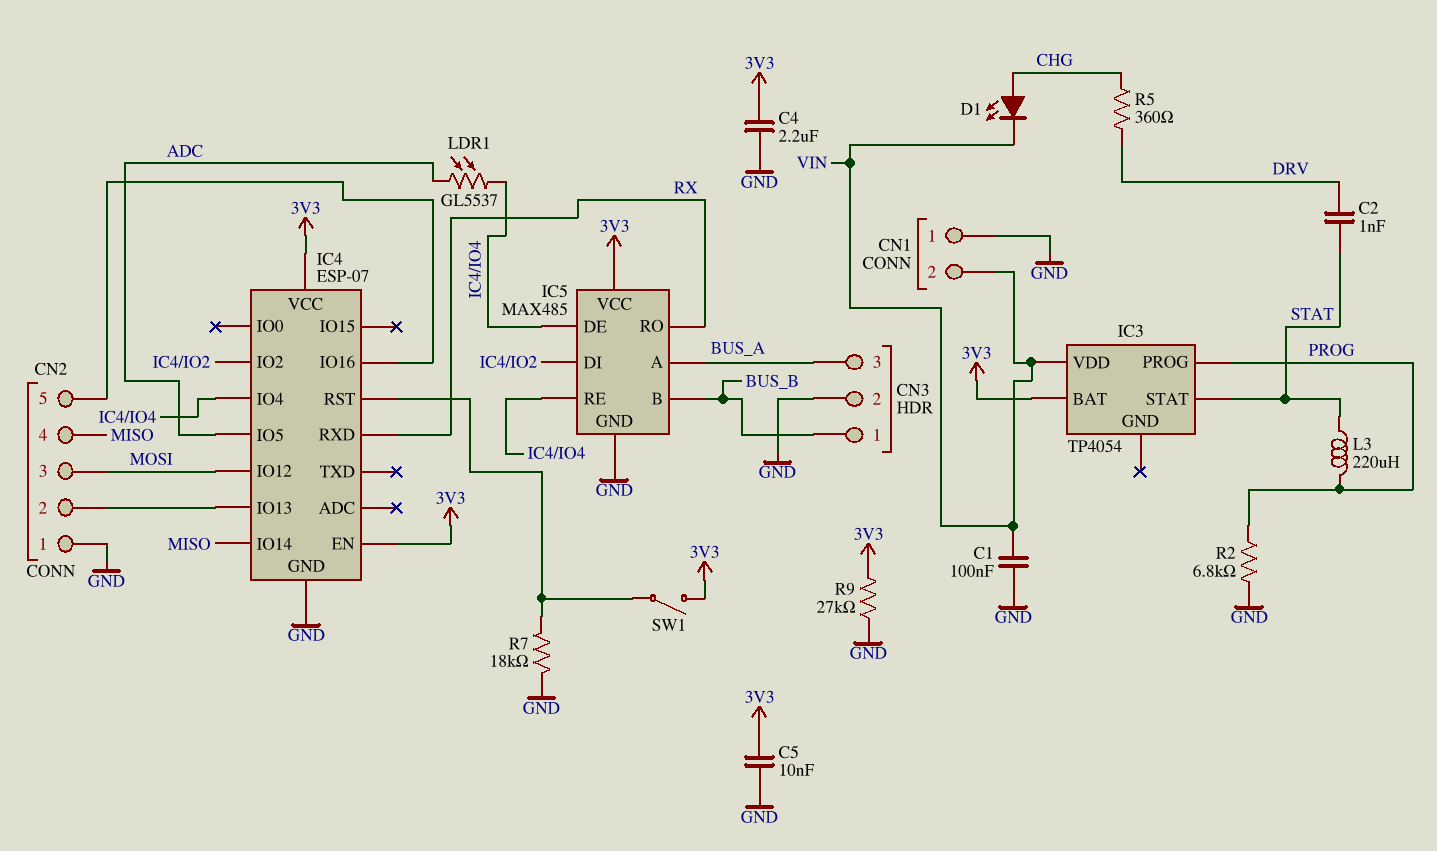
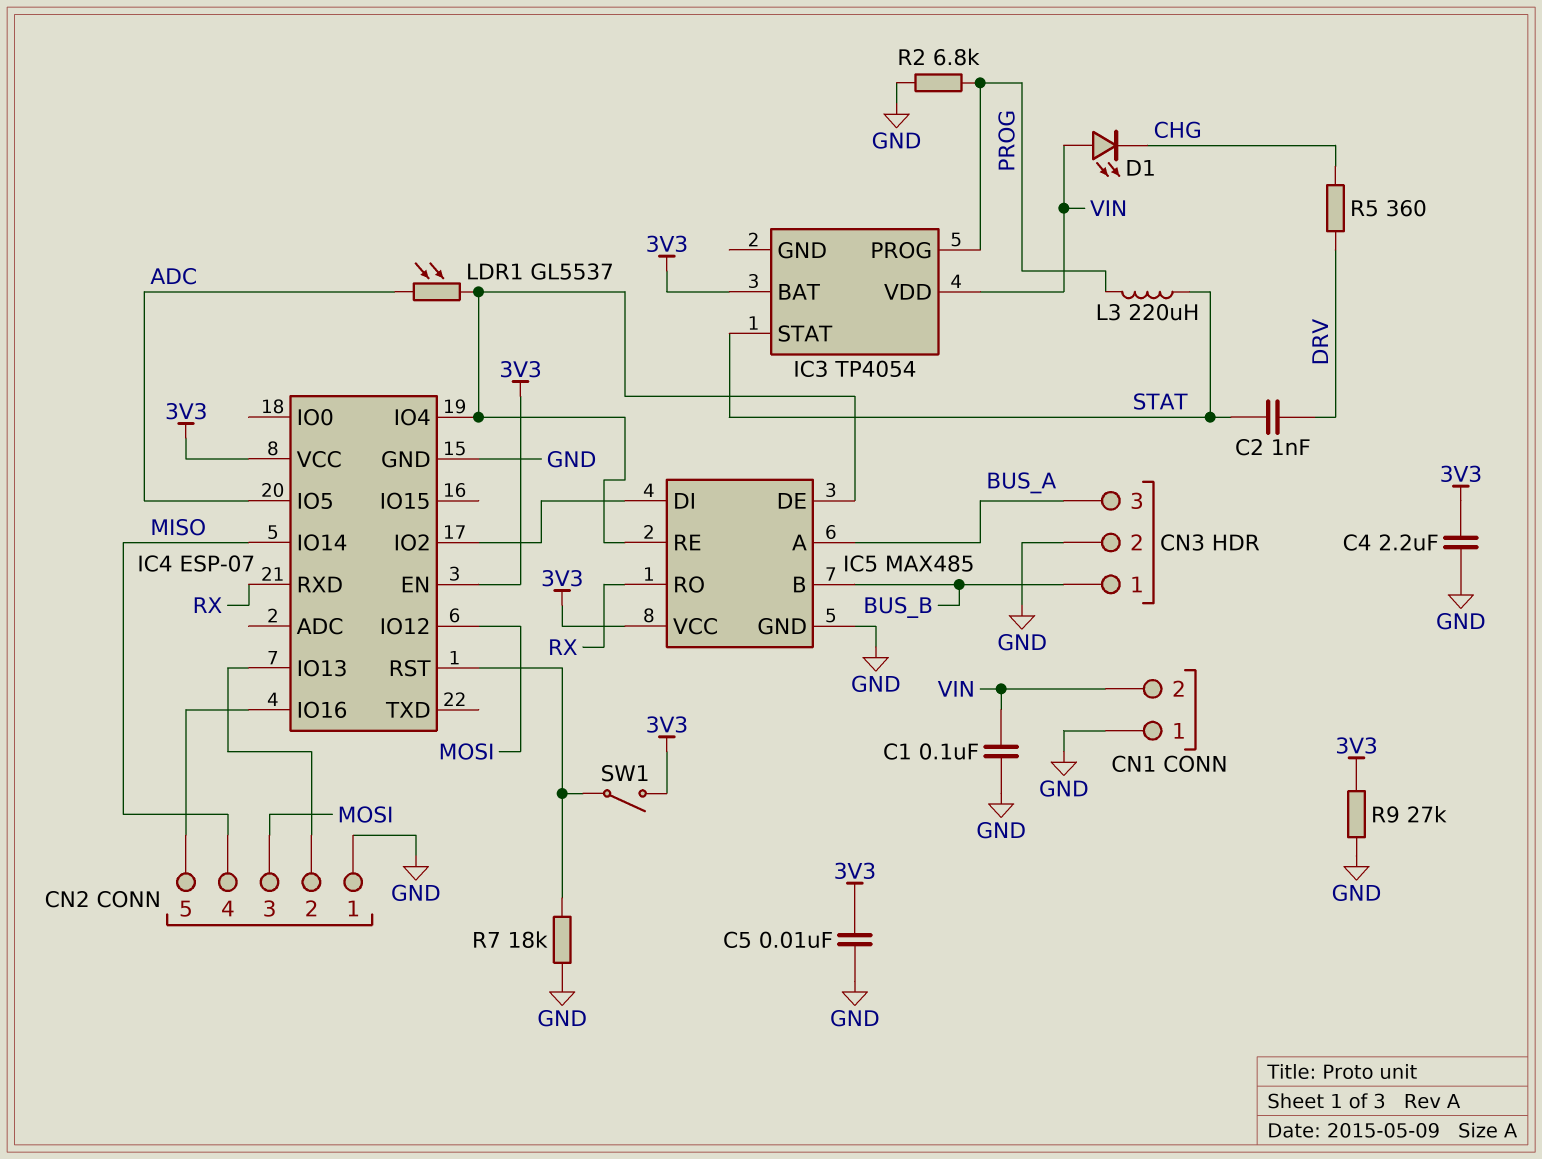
D1: LED (A CHG, K VIN) -> LED (A VIN, K CHG)

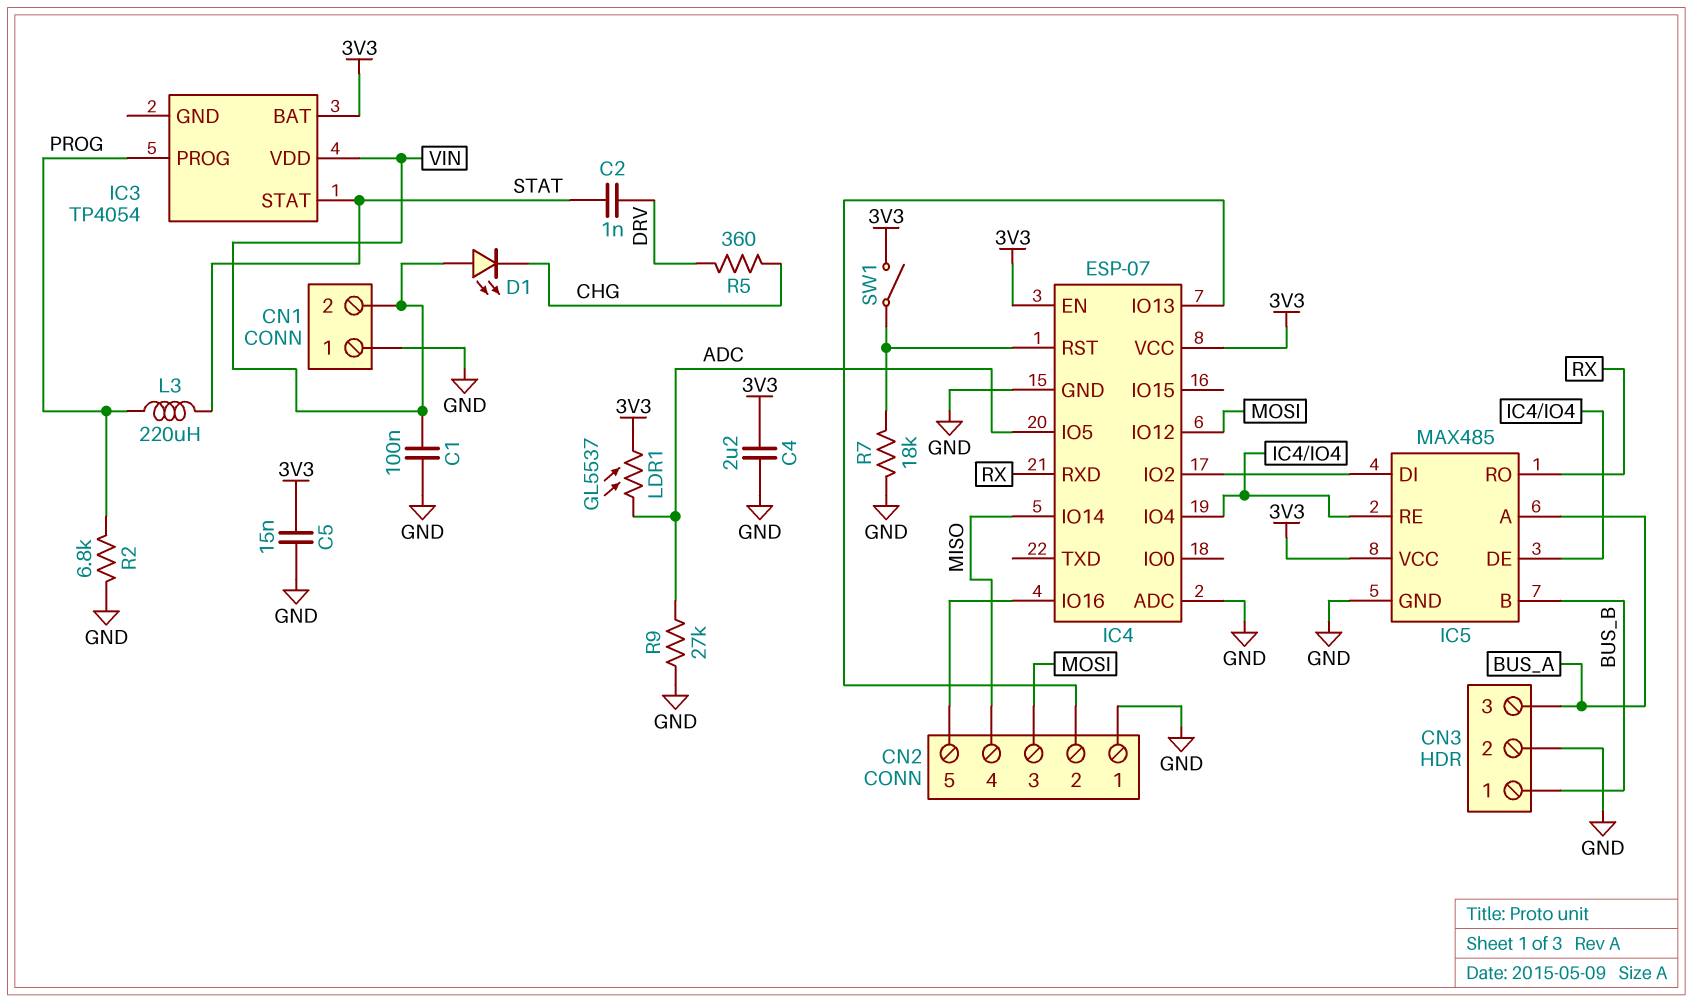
C5: 10nF (3V3, GND) -> 15nF (3V3, GND)
IC4 pin ADC: none -> GND
LDR1: GL5537 (ADC, IC4/IO4) -> GL5537 (3V3, ADC)
R9: 27k (3V3, GND) -> 27k (ADC, GND)

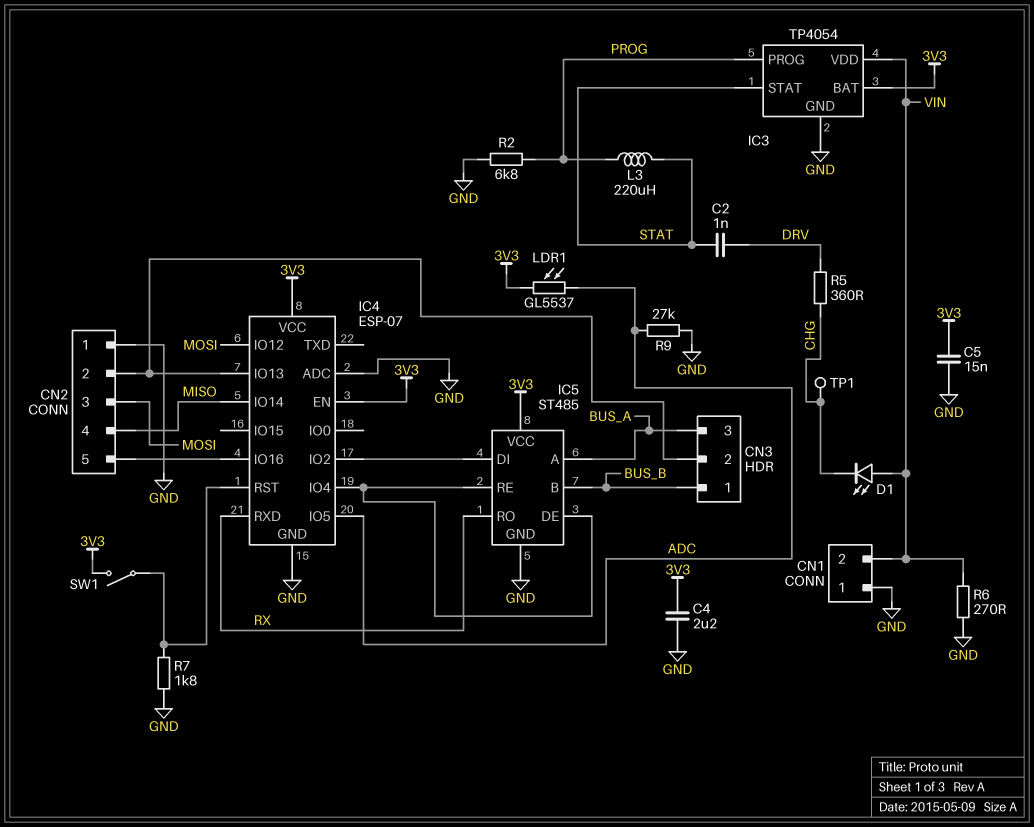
C1: 100nF (GND, VIN) -> none
CN3 pin 2: GND -> CN2/2
IC3 pin GND: none -> GND
IC5: MAX485 -> ST485
R6: none -> 270 (GND, VIN)
R7: 18k (GND, IC4/RST) -> 1.8k (GND, IC4/RST)
TP1: none -> test point (CHG)

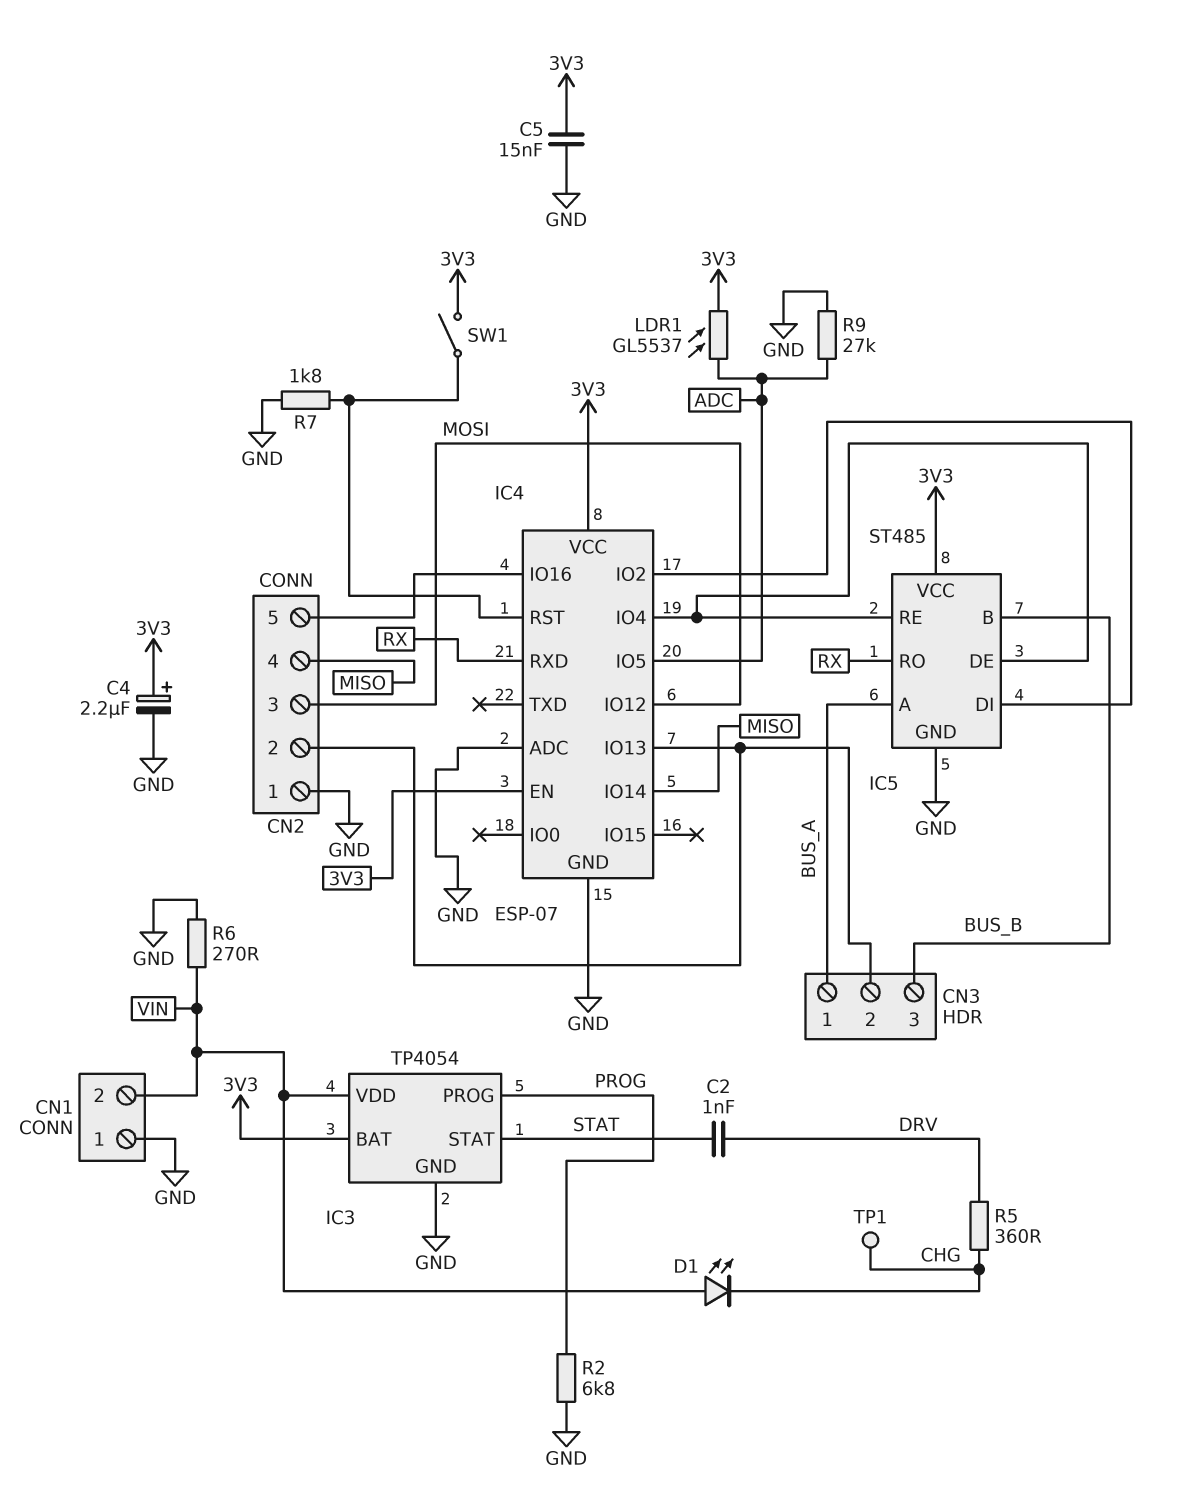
C4: 2.2uF (3V3, GND) -> 2.2uF (plus 3V3, minus GND)
CN3 pin 1: BUS_B -> BUS_A
CN3 pin 3: BUS_A -> BUS_B
L3: 220uH (PROG, STAT) -> none

